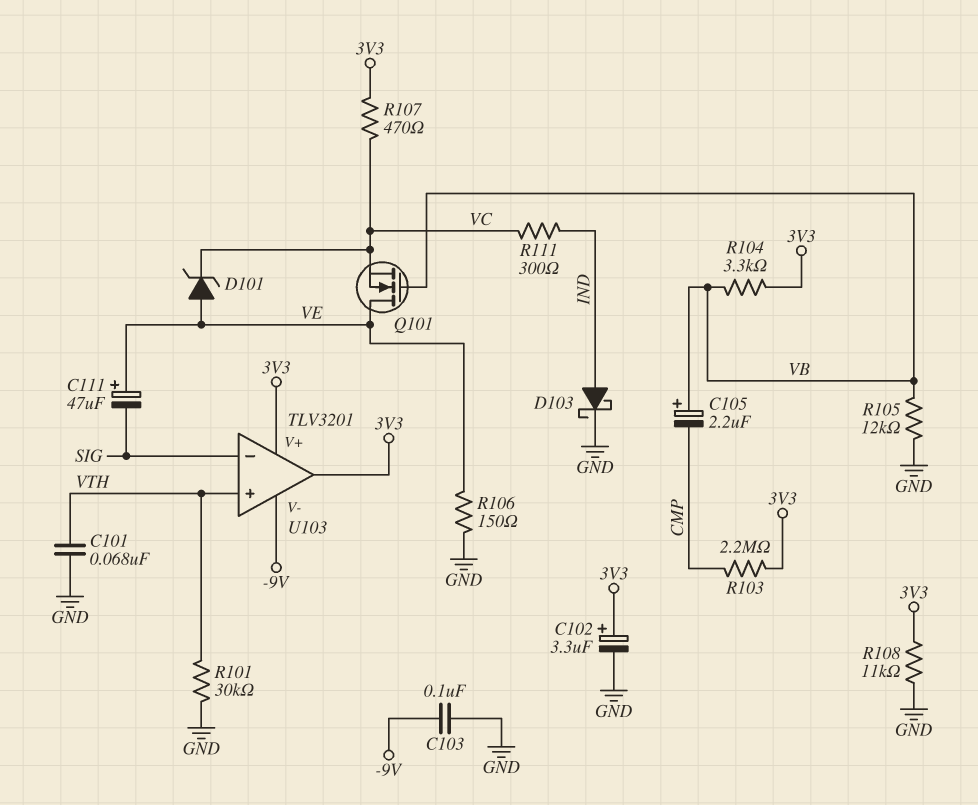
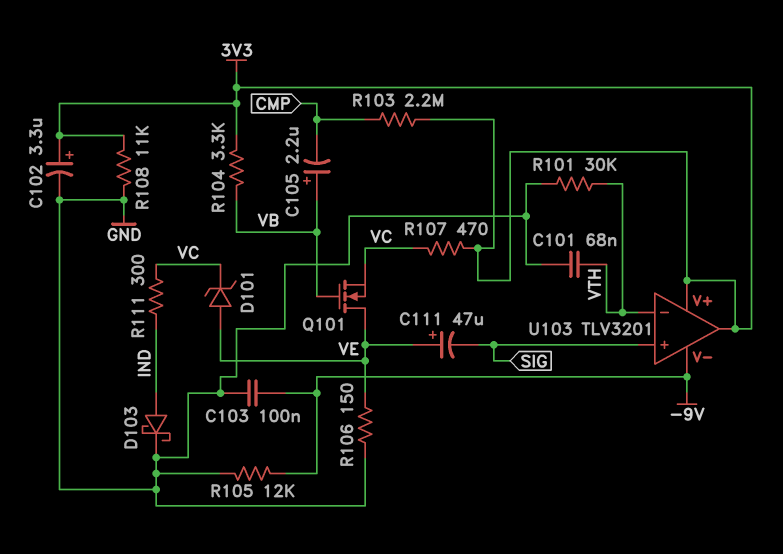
R105: 12k (GND, VB) -> 12k (-9V, GND)
U103 pin in+: VTH -> SIG
U103 pin in-: SIG -> VTH

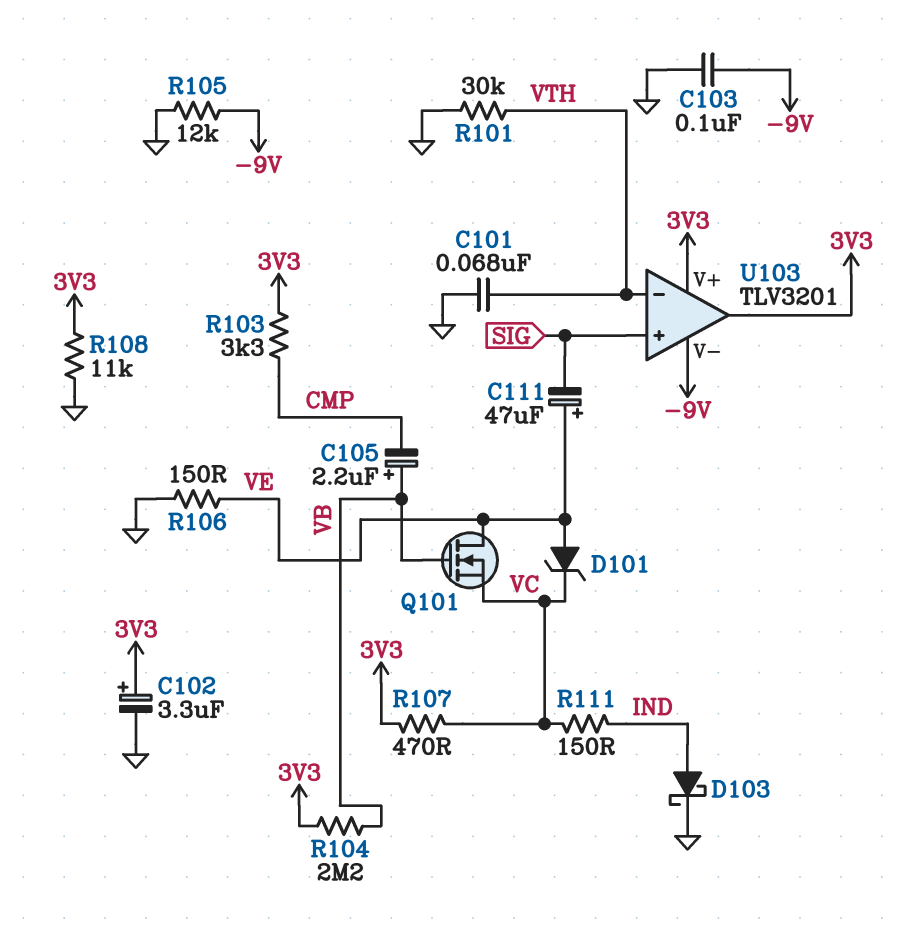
R103: 2.2M (3V3, CMP) -> 3.3k (3V3, CMP)
R104: 3.3k (3V3, VB) -> 2.2M (3V3, VB)
R111: 300 (IND, VC) -> 150 (IND, VC)

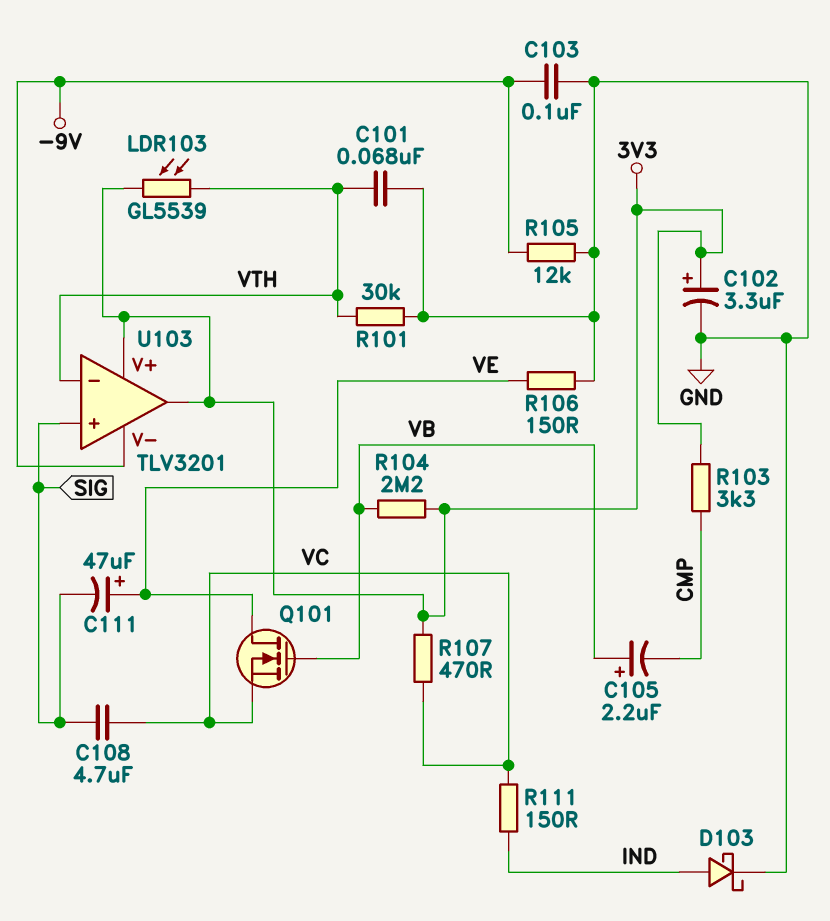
C108: none -> 4.7uF (SIG, VC)
D101: zener (A VE, K VC) -> none
LDR103: none -> GL5539 (3V3, VTH)
R108: 11k (3V3, GND) -> none

